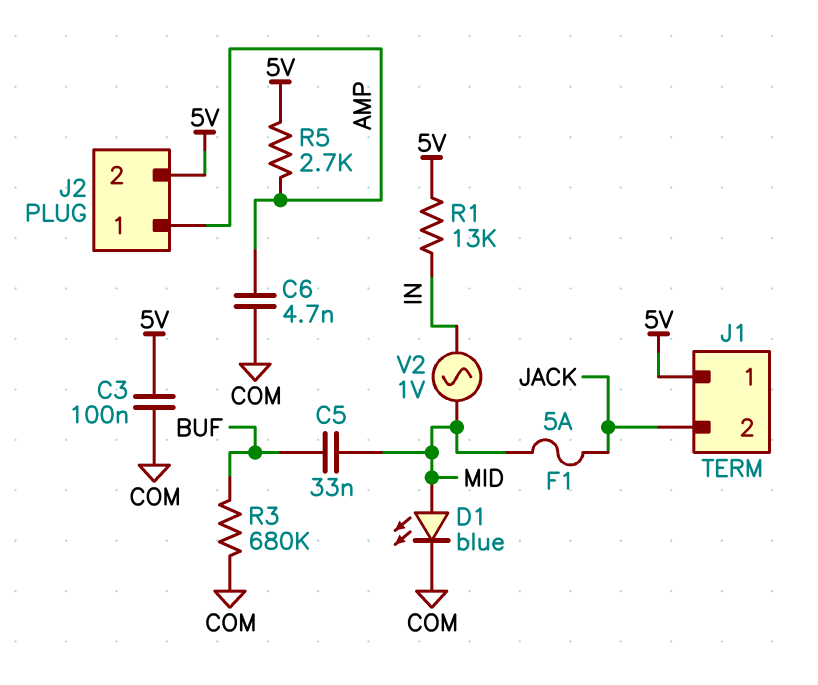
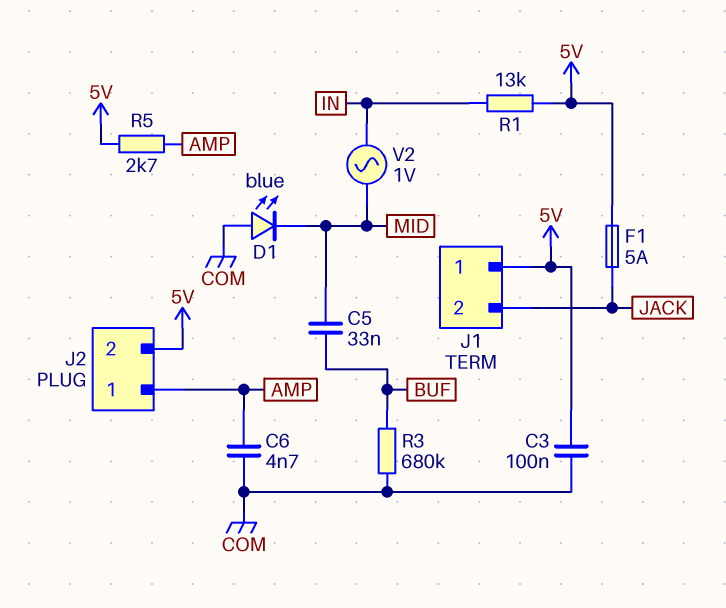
D1: LED blue (A MID, K COM) -> LED blue (A COM, K MID)
F1: 5A (JACK, MID) -> 5A (5V, JACK)

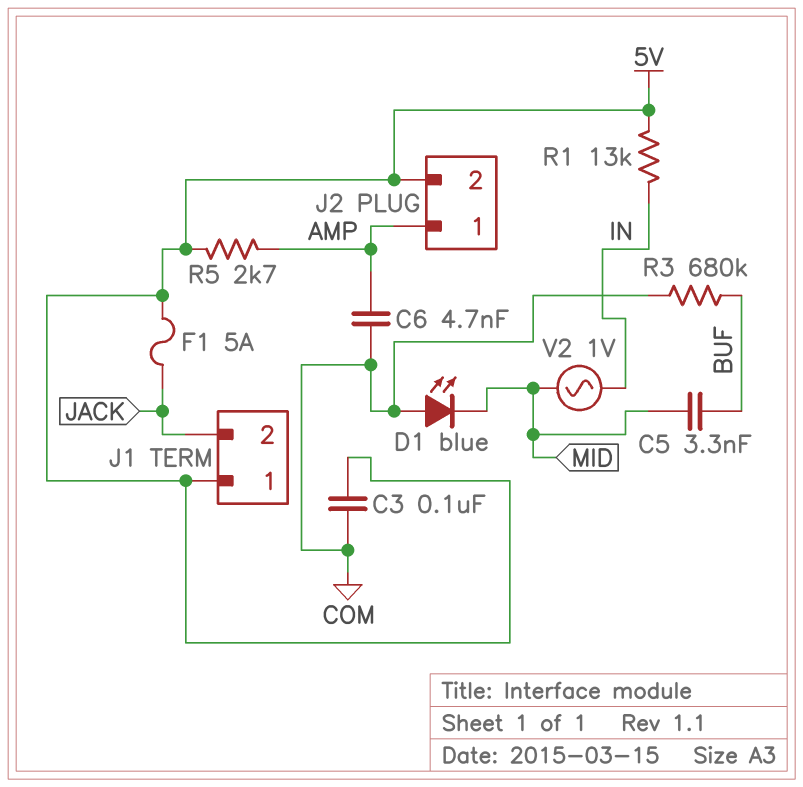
C5: 33nF (BUF, MID) -> 3.3nF (BUF, MID)

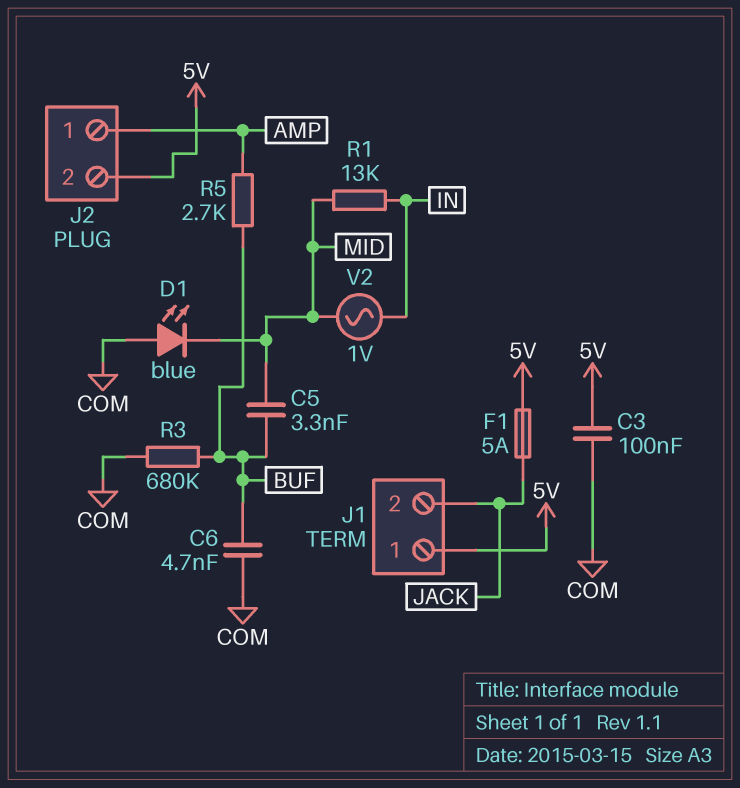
C6: 4.7nF (AMP, COM) -> 4.7nF (BUF, COM)
R1: 13k (5V, IN) -> 13k (IN, MID)
R5: 2.7k (5V, AMP) -> 2.7k (AMP, BUF)

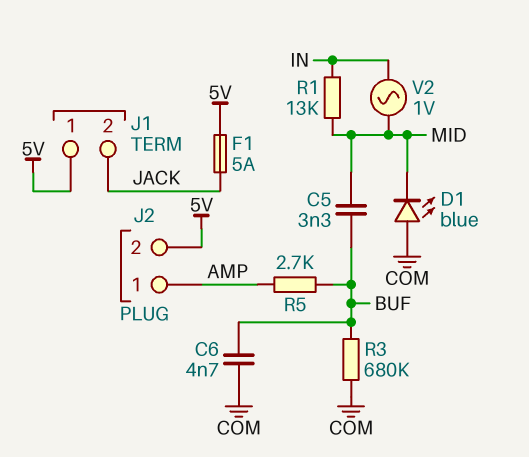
C3: 100nF (5V, COM) -> none

